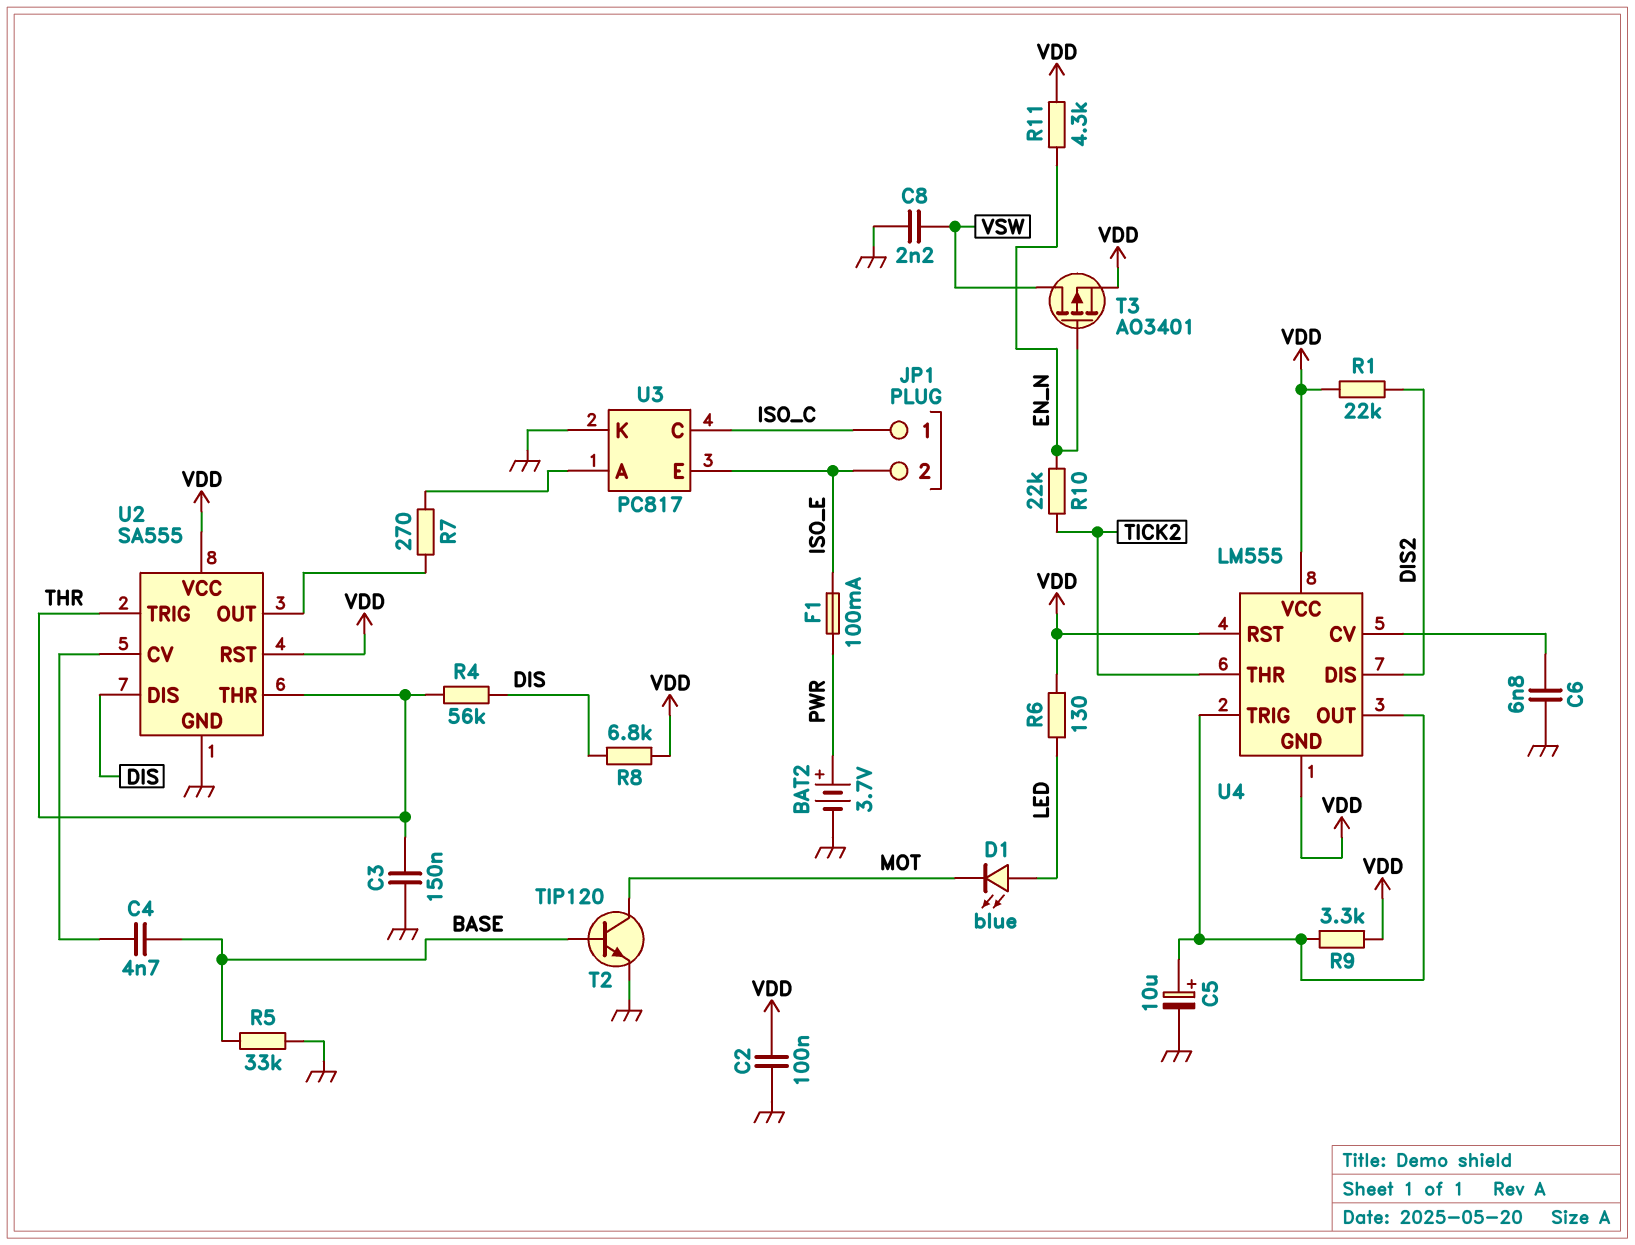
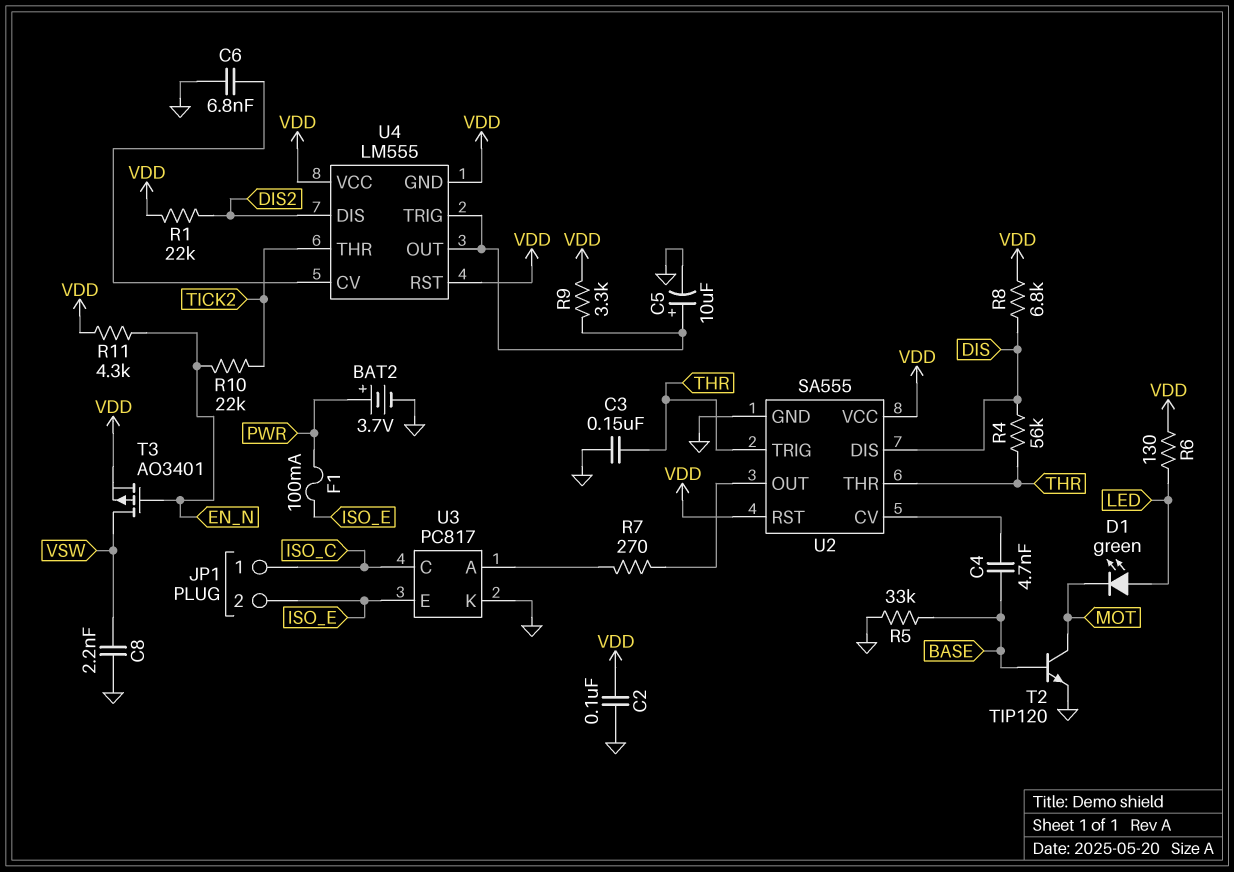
D1: LED blue (A LED, K MOT) -> LED green (A LED, K MOT)

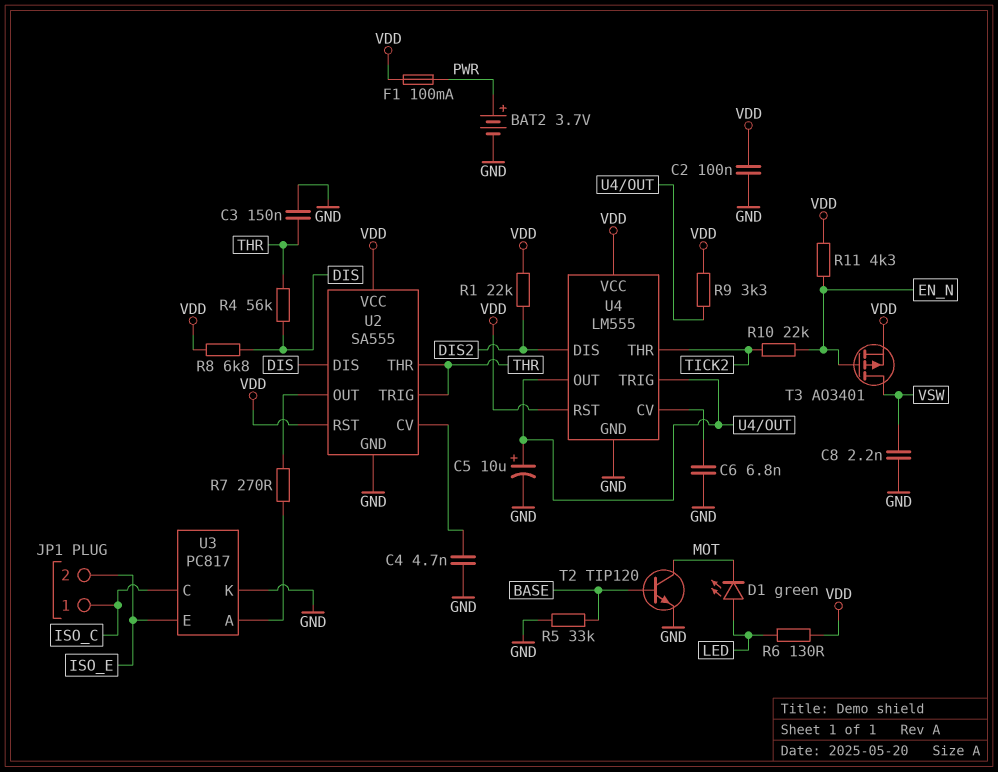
C4: 4.7nF (BASE, U2/CV) -> 4.7nF (GND, U2/CV)
F1: 100mA (ISO_E, PWR) -> 100mA (PWR, VDD)
U4 pin GND: VDD -> GND

